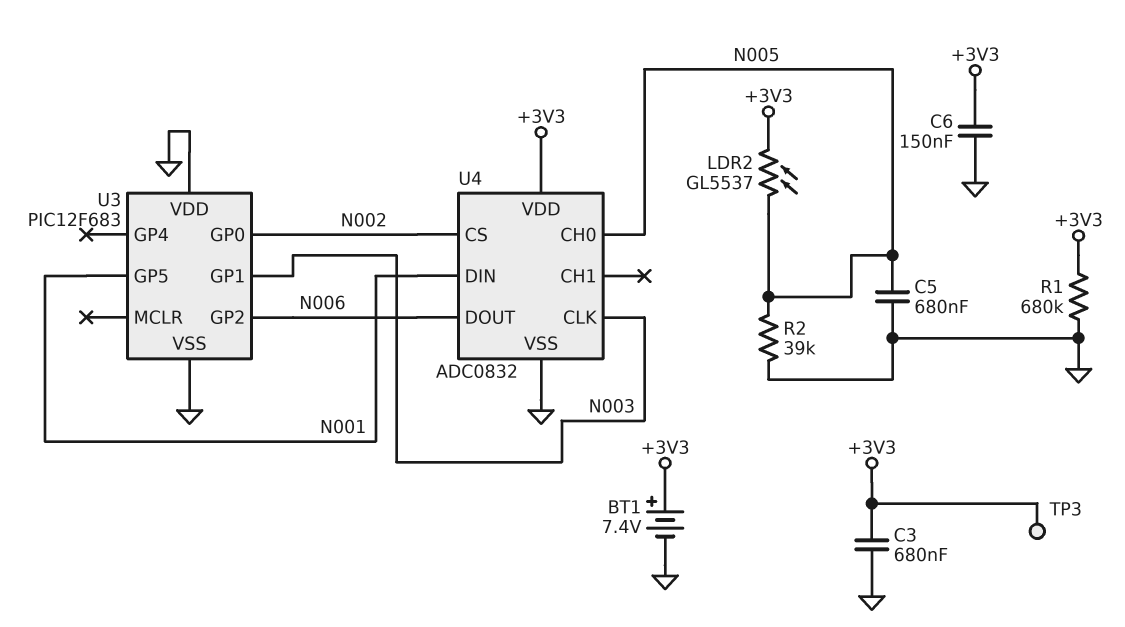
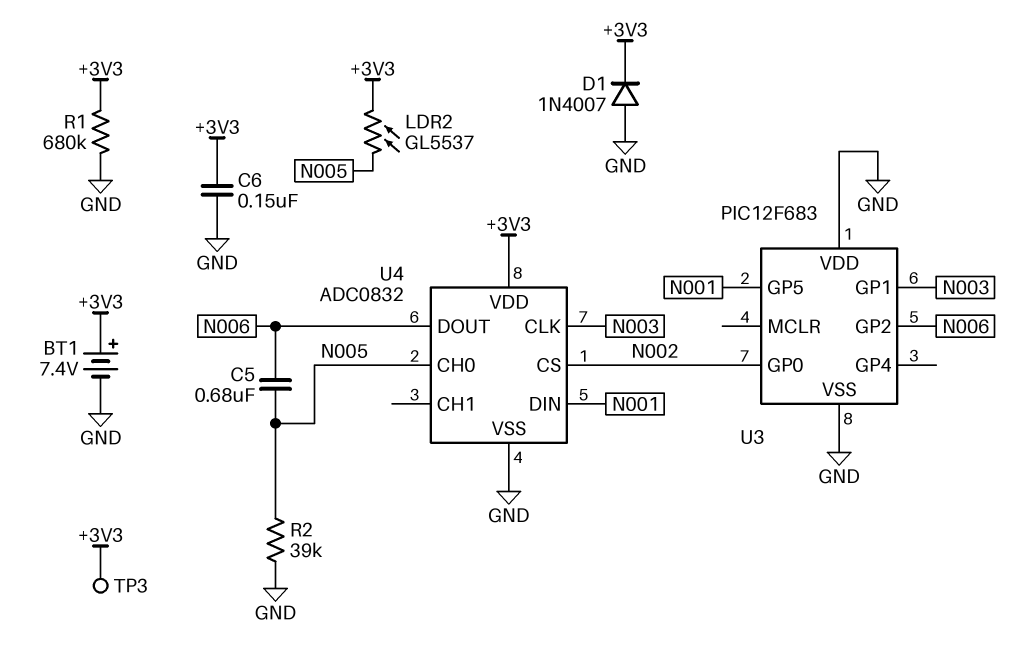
C3: 680nF (+3V3, GND) -> none
C5: 680nF (GND, N005) -> 680nF (N005, N006)
D1: none -> diode 1N4007 (A GND, K +3V3)

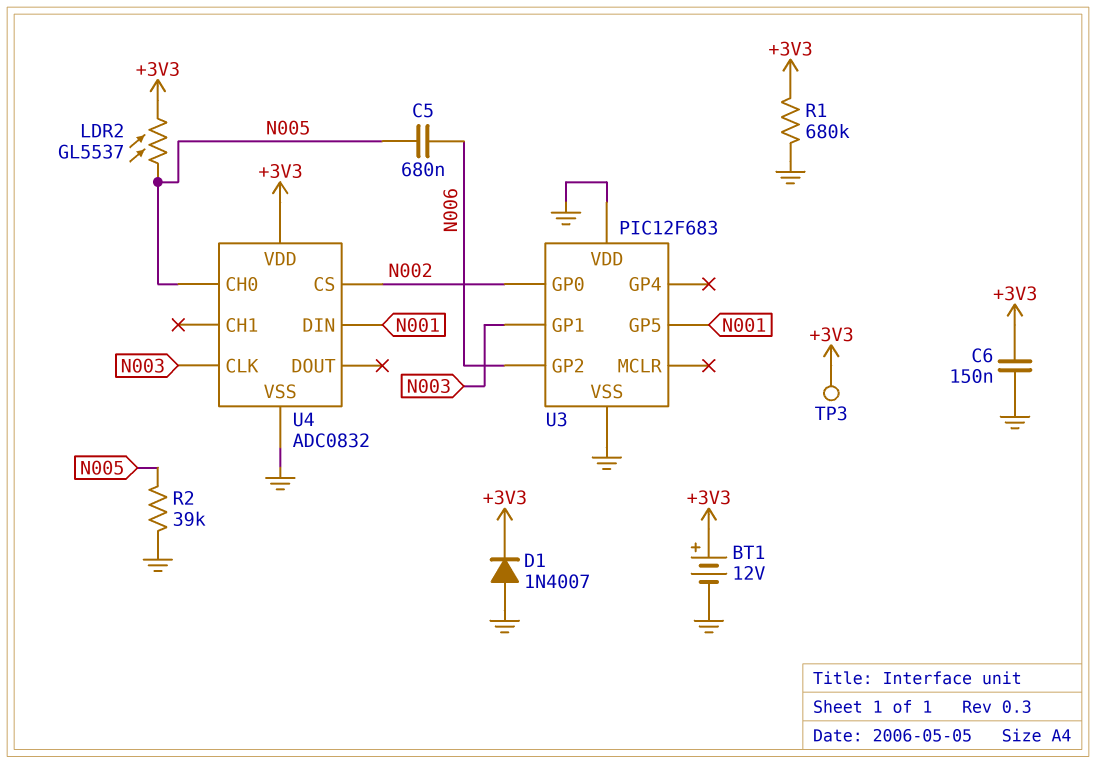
BT1: 7.4V (plus +3V3, minus GND) -> 12V (plus +3V3, minus GND)
U4 pin DOUT: N006 -> none

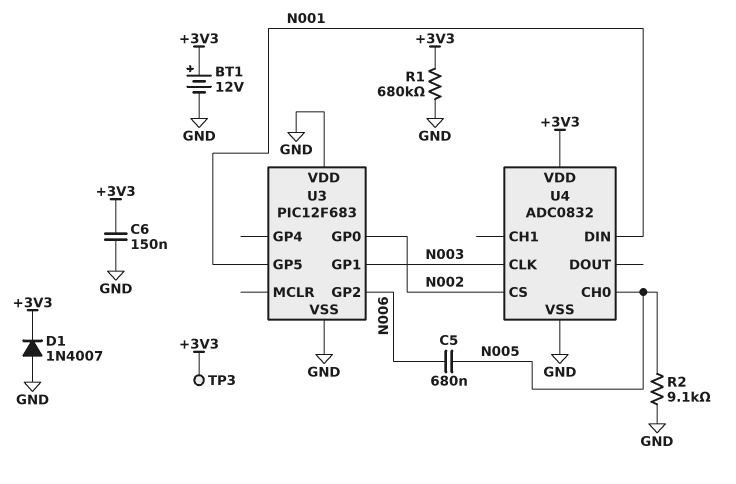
LDR2: GL5537 (+3V3, N005) -> none
R2: 39k (GND, N005) -> 9.1k (GND, N005)

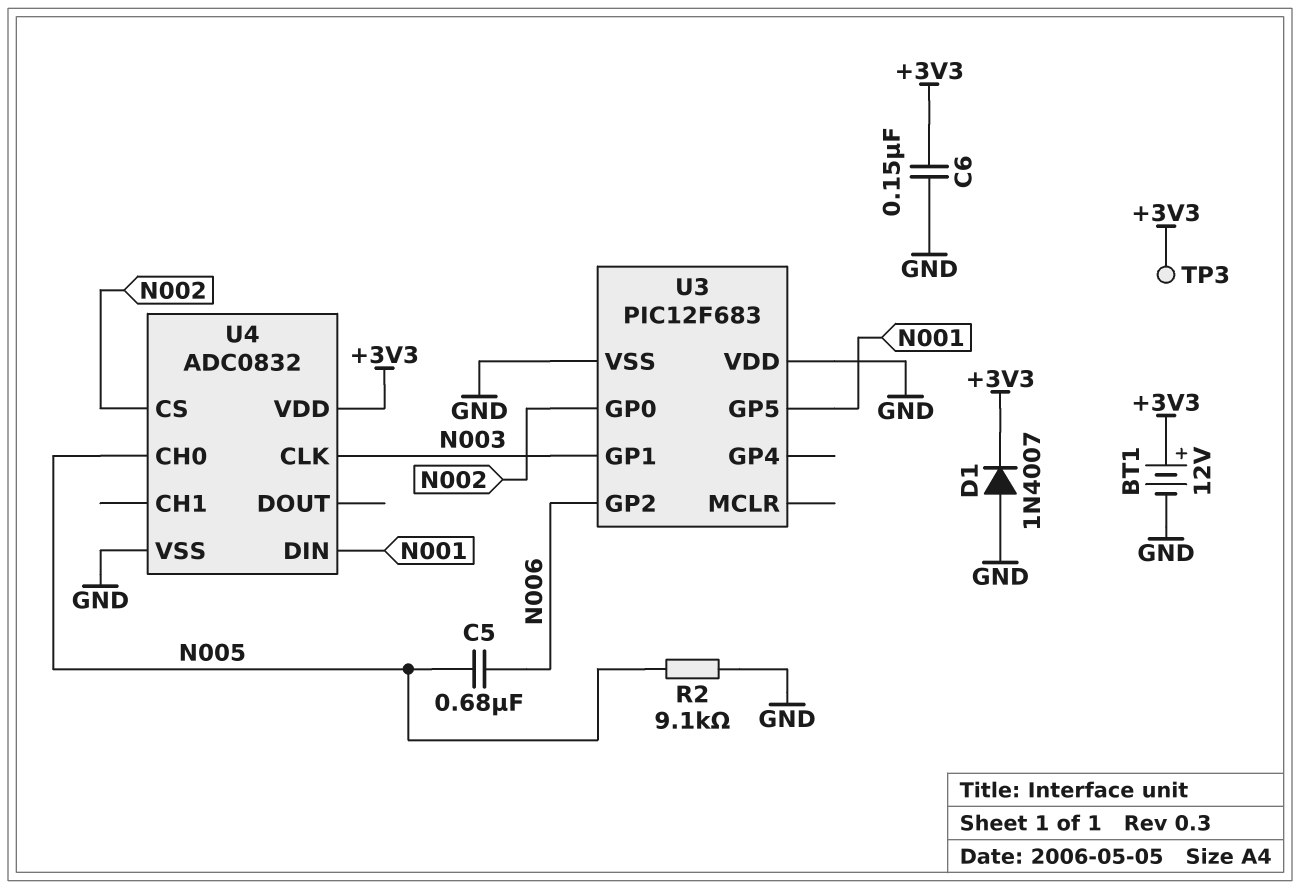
R1: 680k (+3V3, GND) -> none

